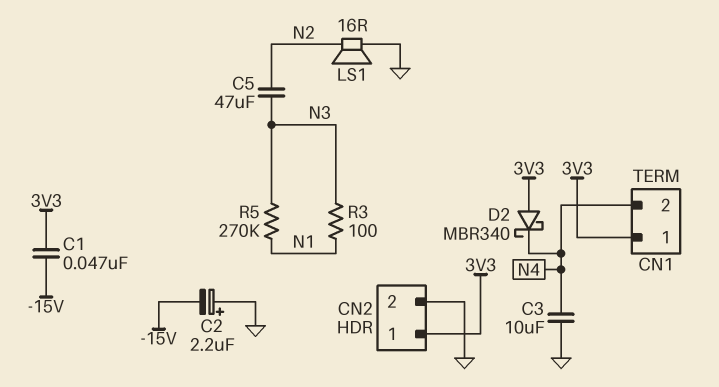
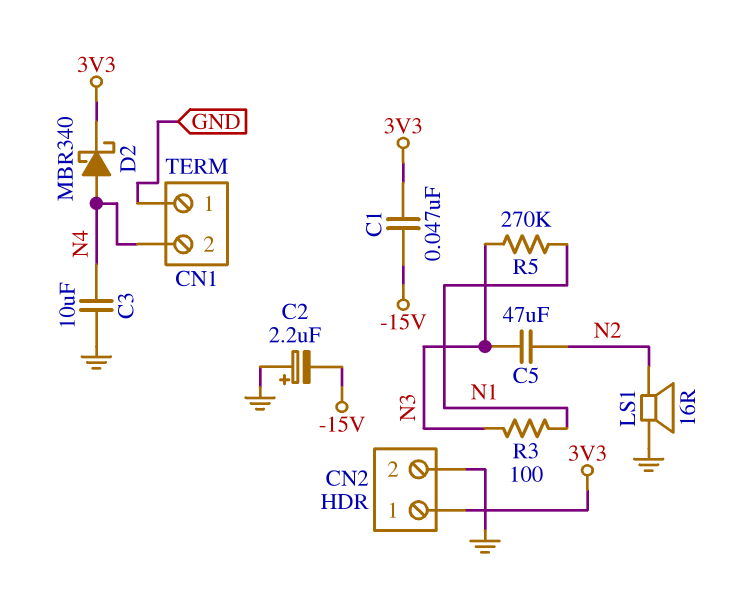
CN1 pin 1: 3V3 -> GND
D2: schottky MBR340 (A 3V3, K N4) -> schottky MBR340 (A N4, K 3V3)

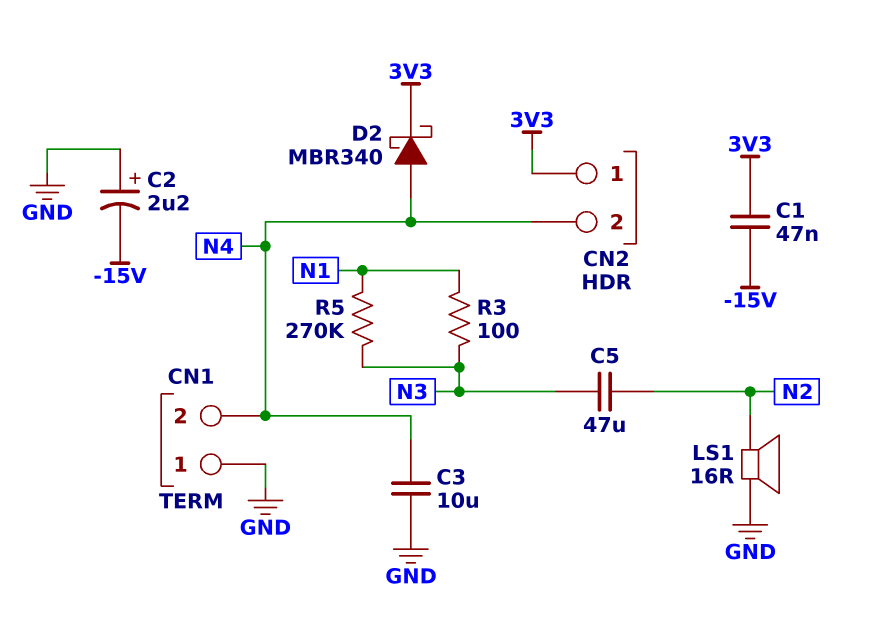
CN2 pin 2: GND -> N4

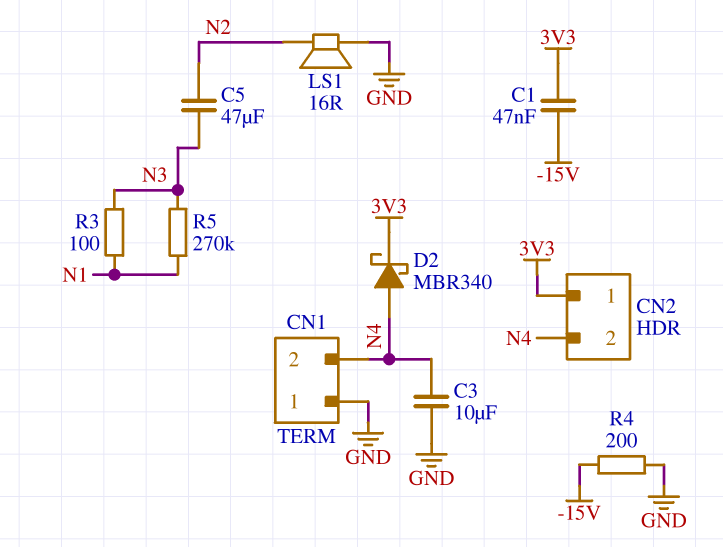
C2: 2.2uF (plus GND, minus -15V) -> none
R4: none -> 200 (-15V, GND)

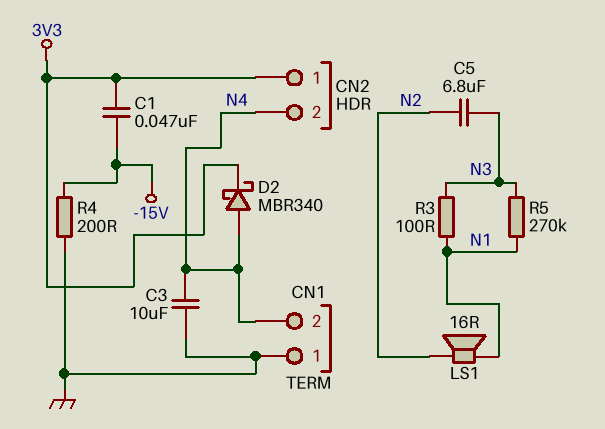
C5: 47uF (N2, N3) -> 6.8uF (N2, N3)
LS1: speaker 16R (GND, N2) -> speaker 16R (N1, N2)

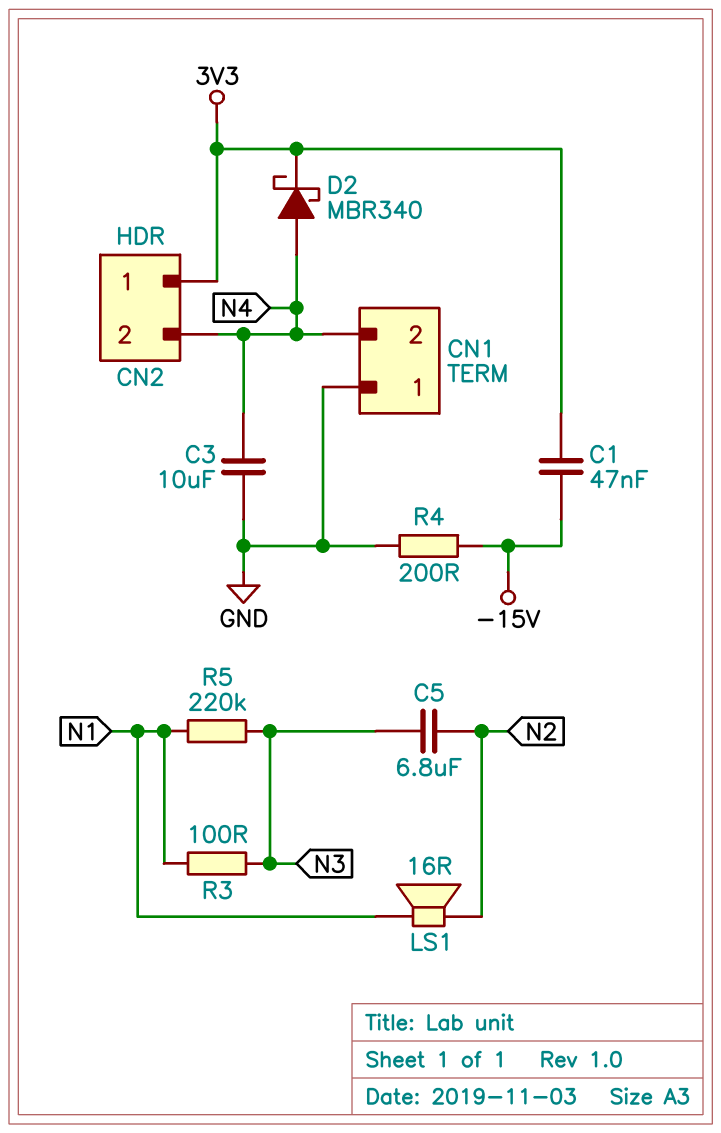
R5: 270k (N1, N3) -> 220k (N1, N3)

